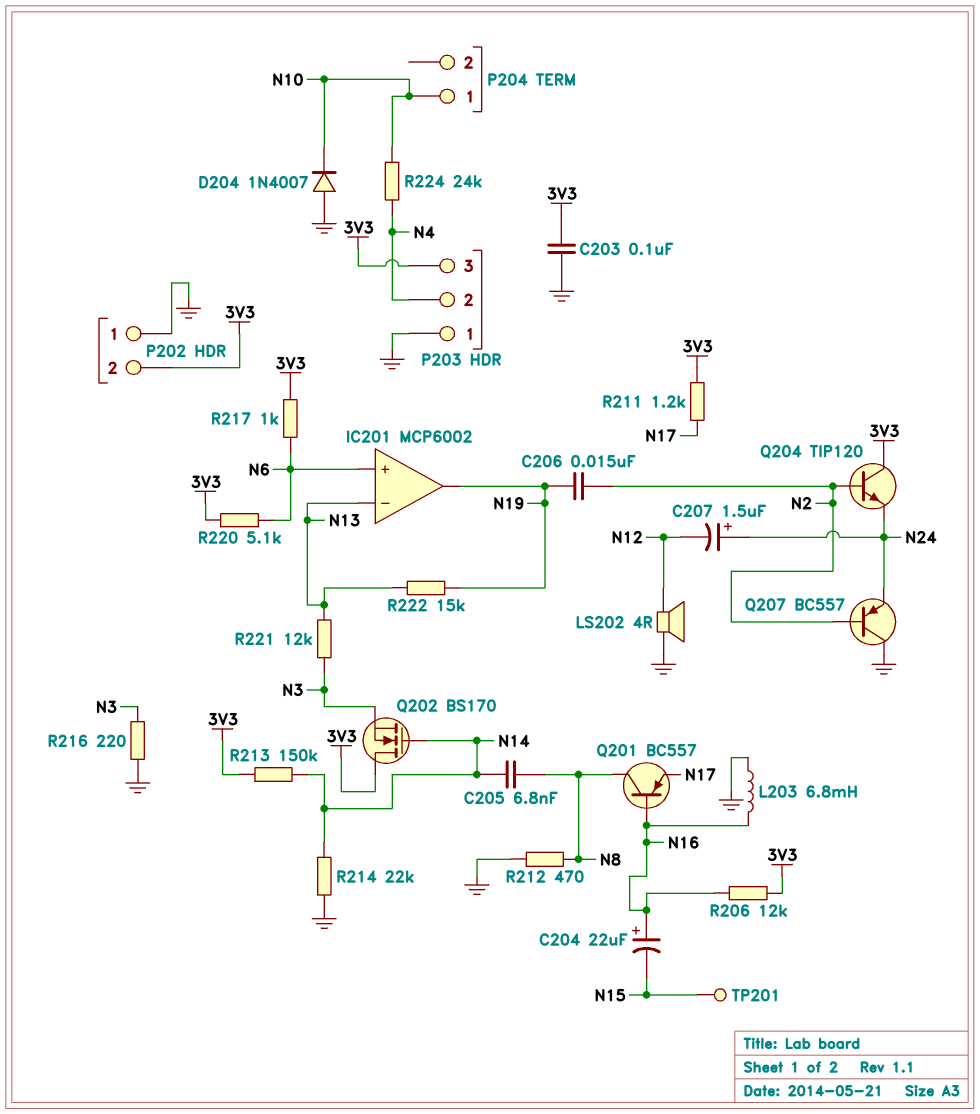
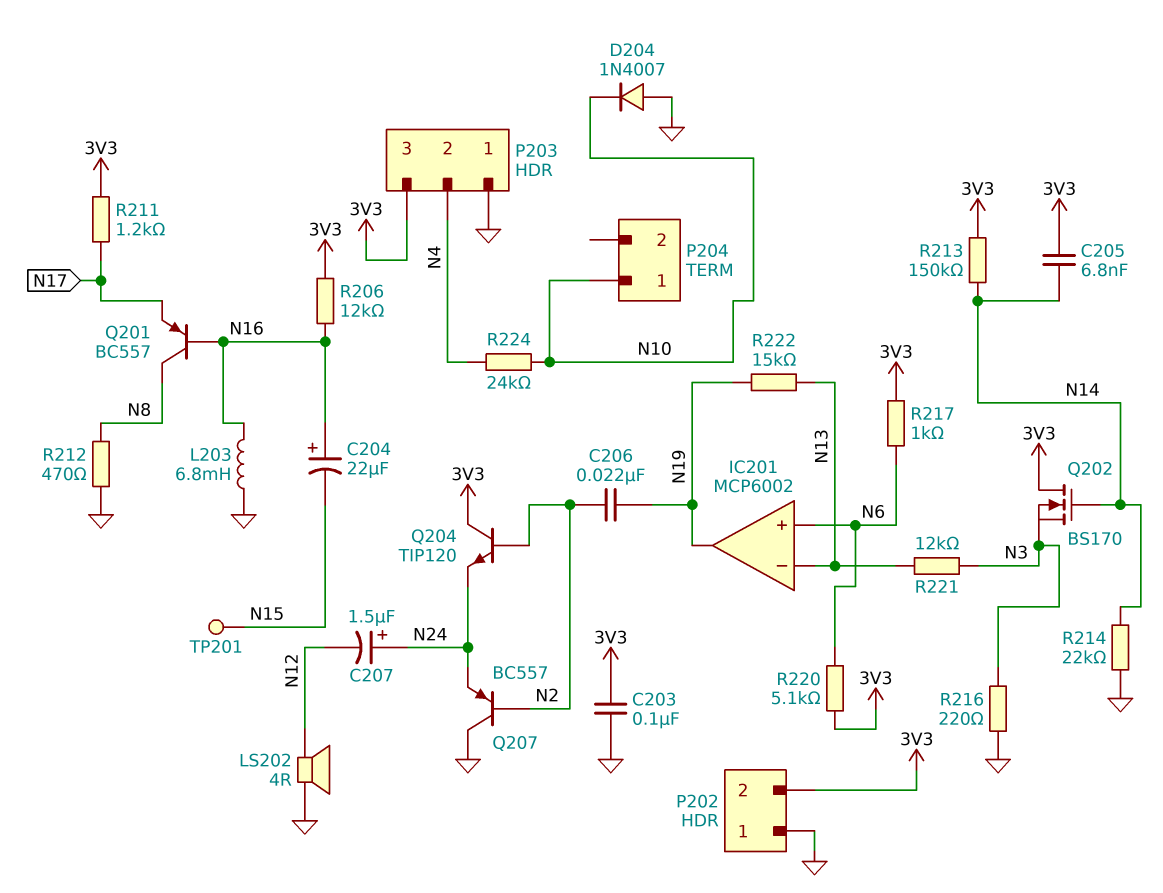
C205: 6.8nF (N8, N14) -> 6.8nF (3V3, N14)
C206: 15nF (N2, N19) -> 22nF (N2, N19)

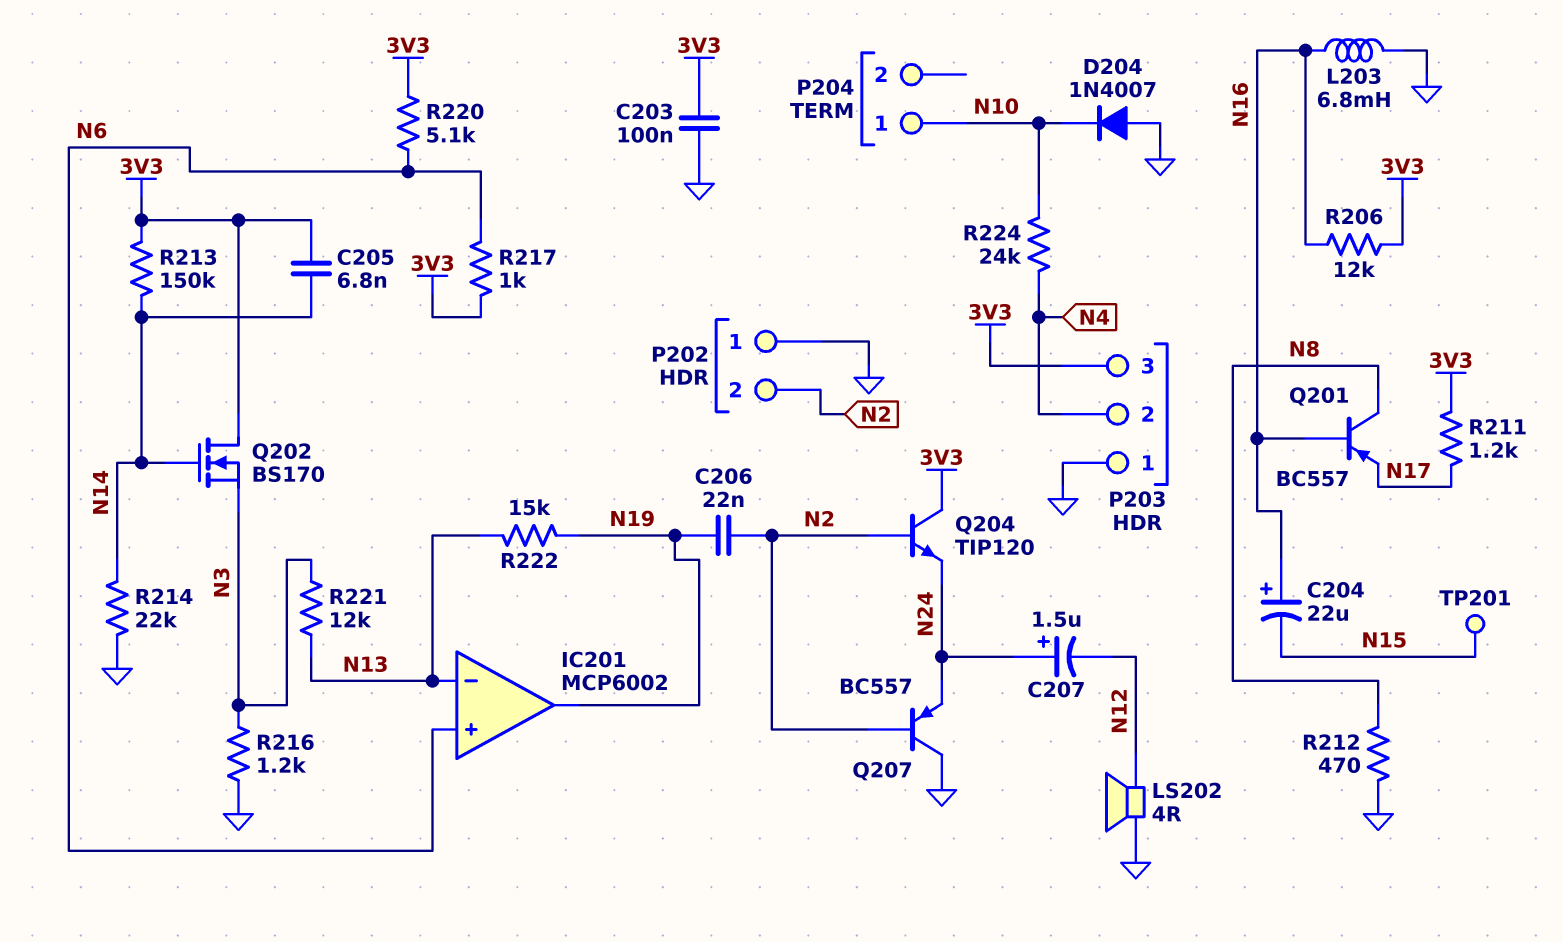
P202 pin 2: 3V3 -> N2
R216: 220 (GND, N3) -> 1.2k (GND, N3)

